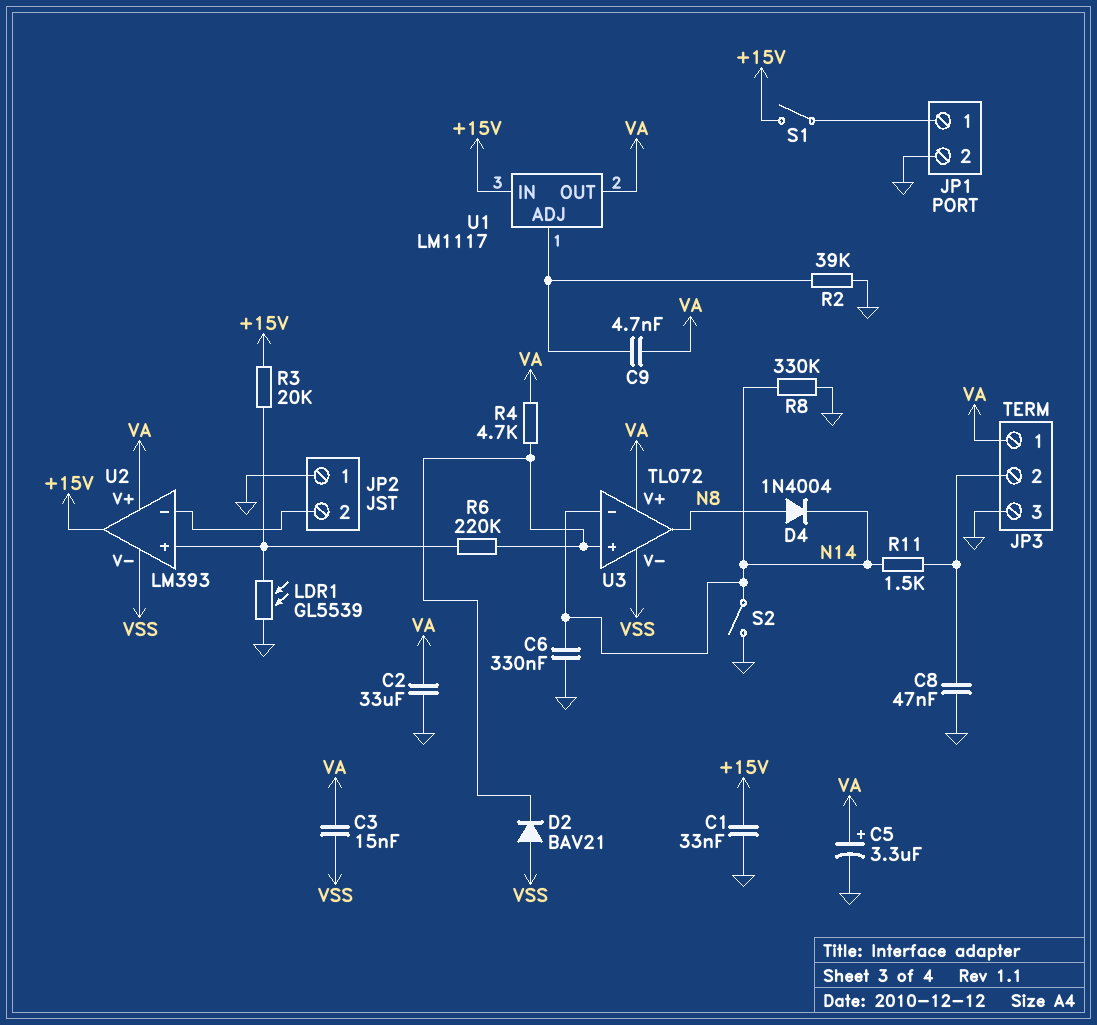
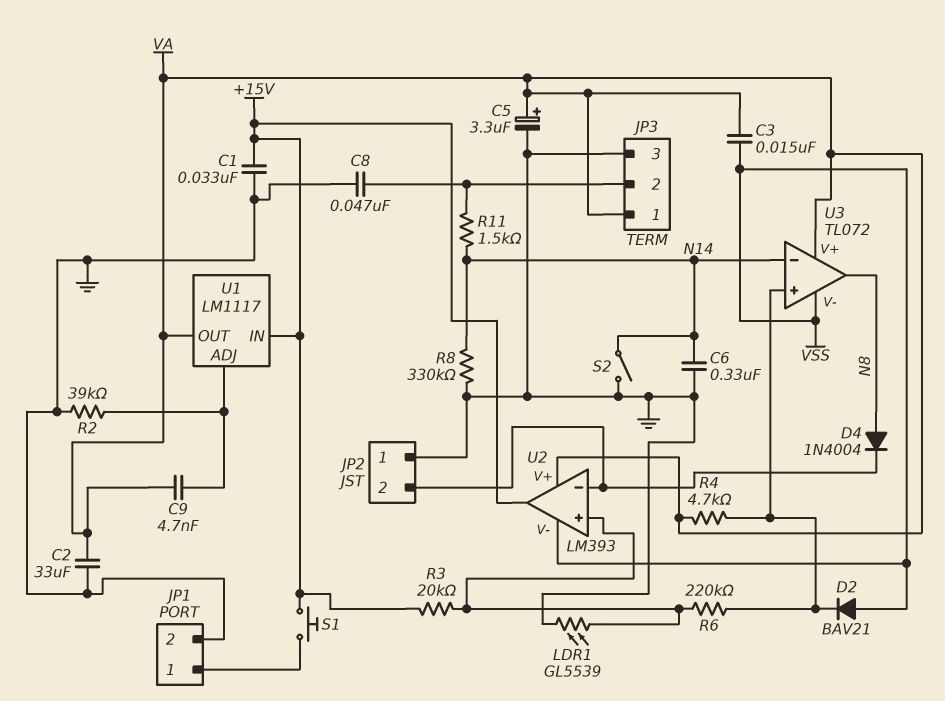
D4: diode 1N4004 (A N8, K N14) -> diode 1N4004 (A N8, K JP2/2)
S1: switch (+15V, JP1/1) -> button (+15V, JP1/1)

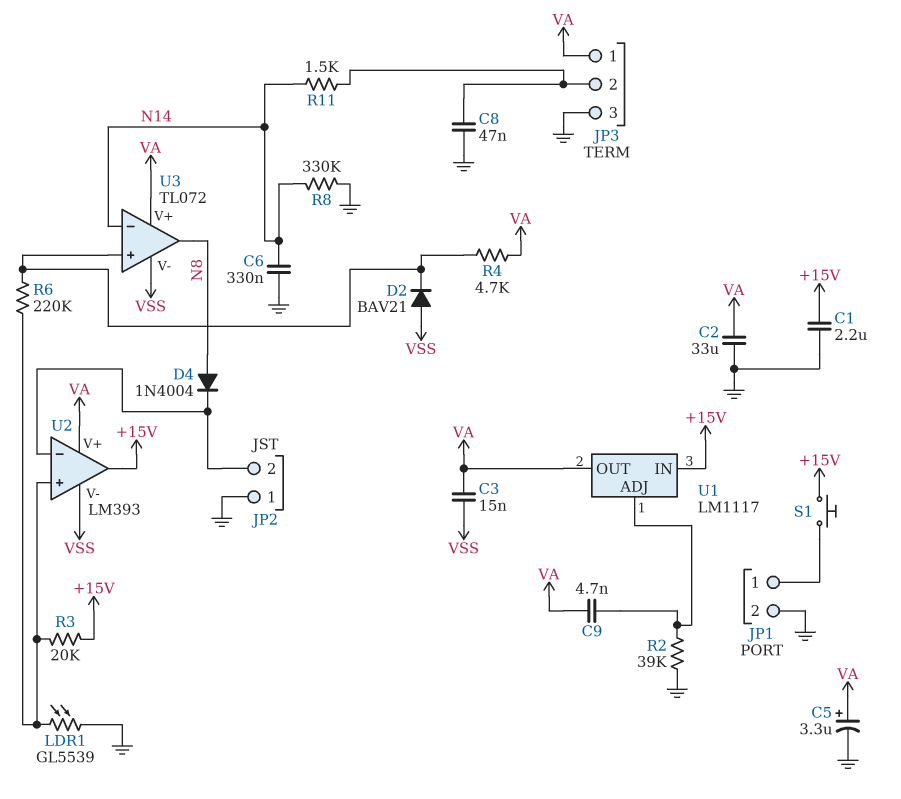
C1: 33nF (+15V, GND) -> 2.2uF (+15V, GND)
S2: switch (GND, N14) -> none

